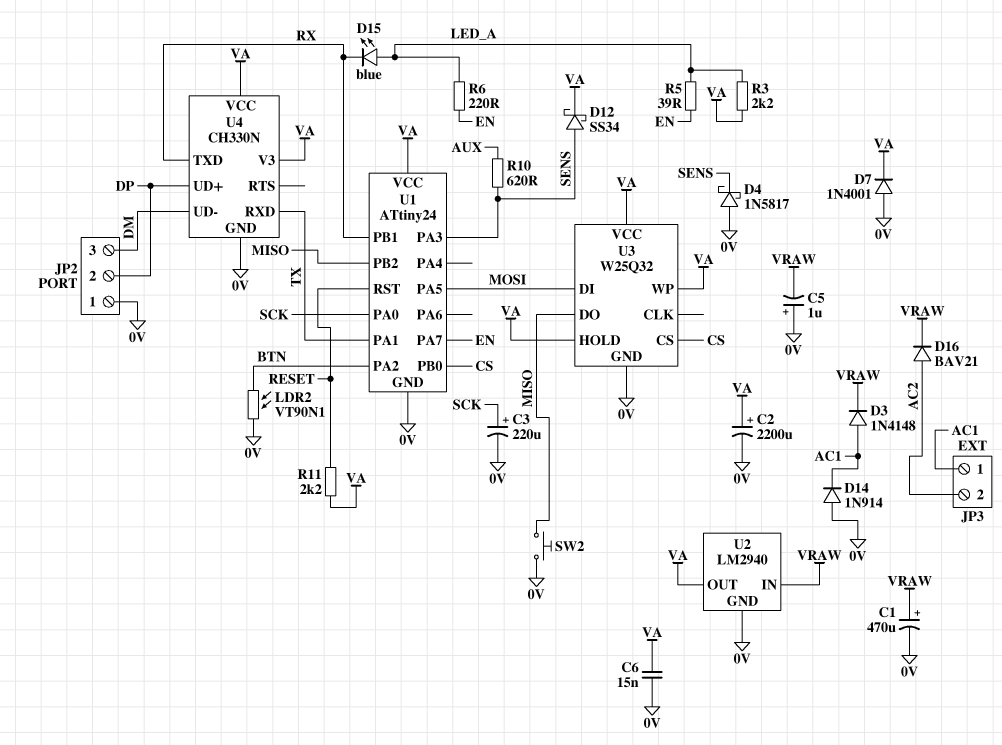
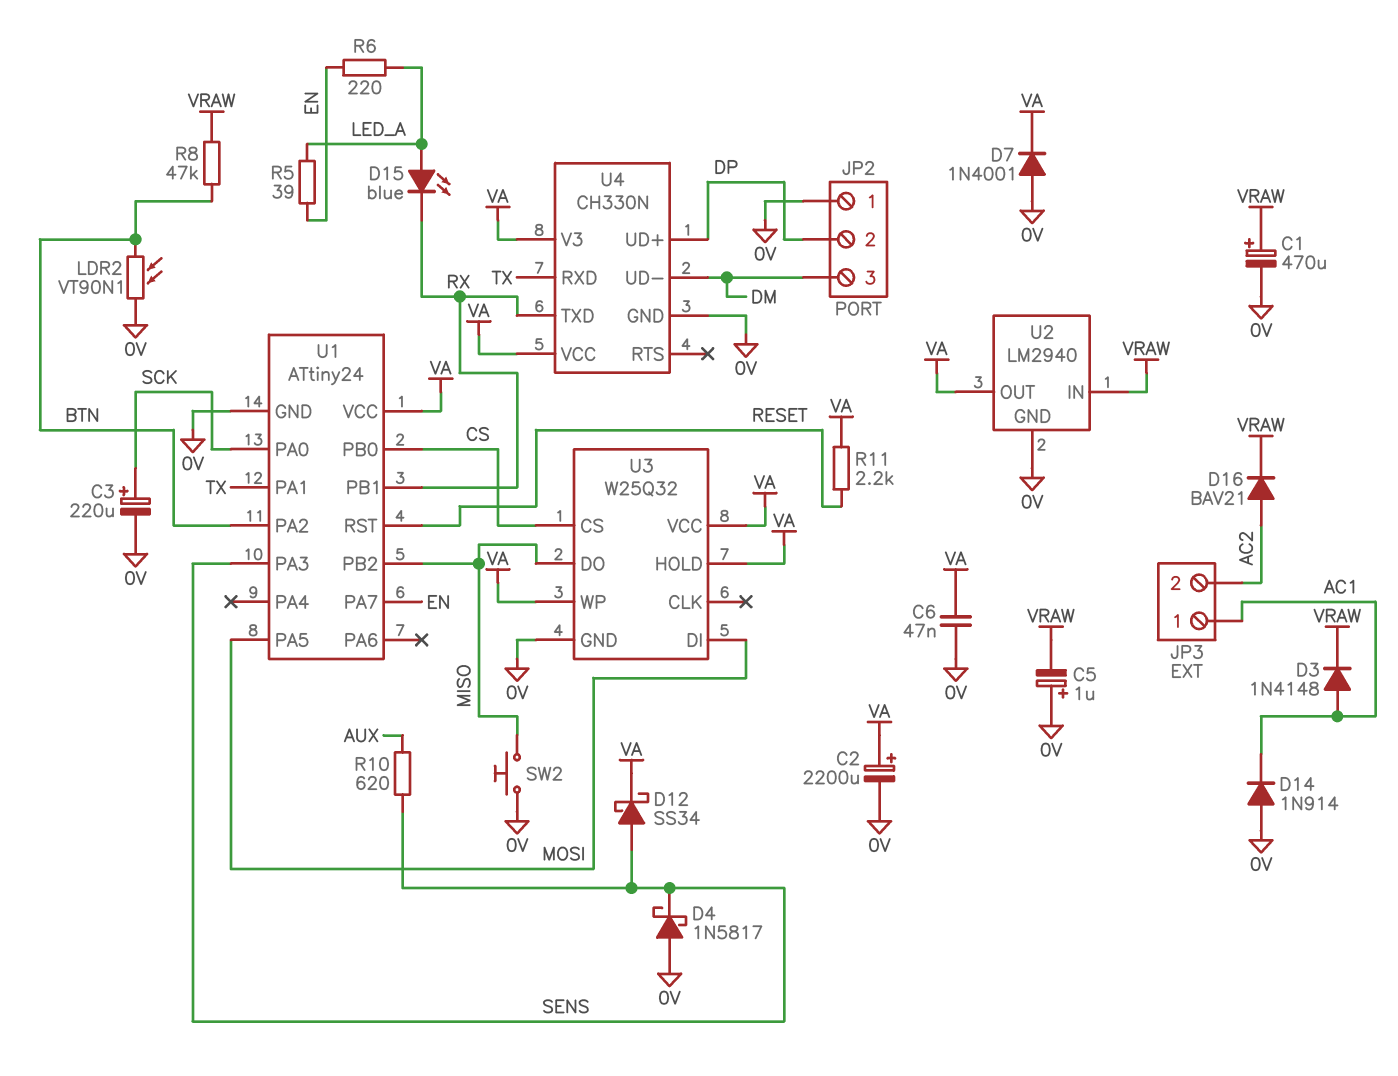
C6: 15nF (0V, VA) -> 47nF (0V, VA)
R3: 2.2k (LED_A, VA) -> none
R8: none -> 47k (BTN, VRAW)

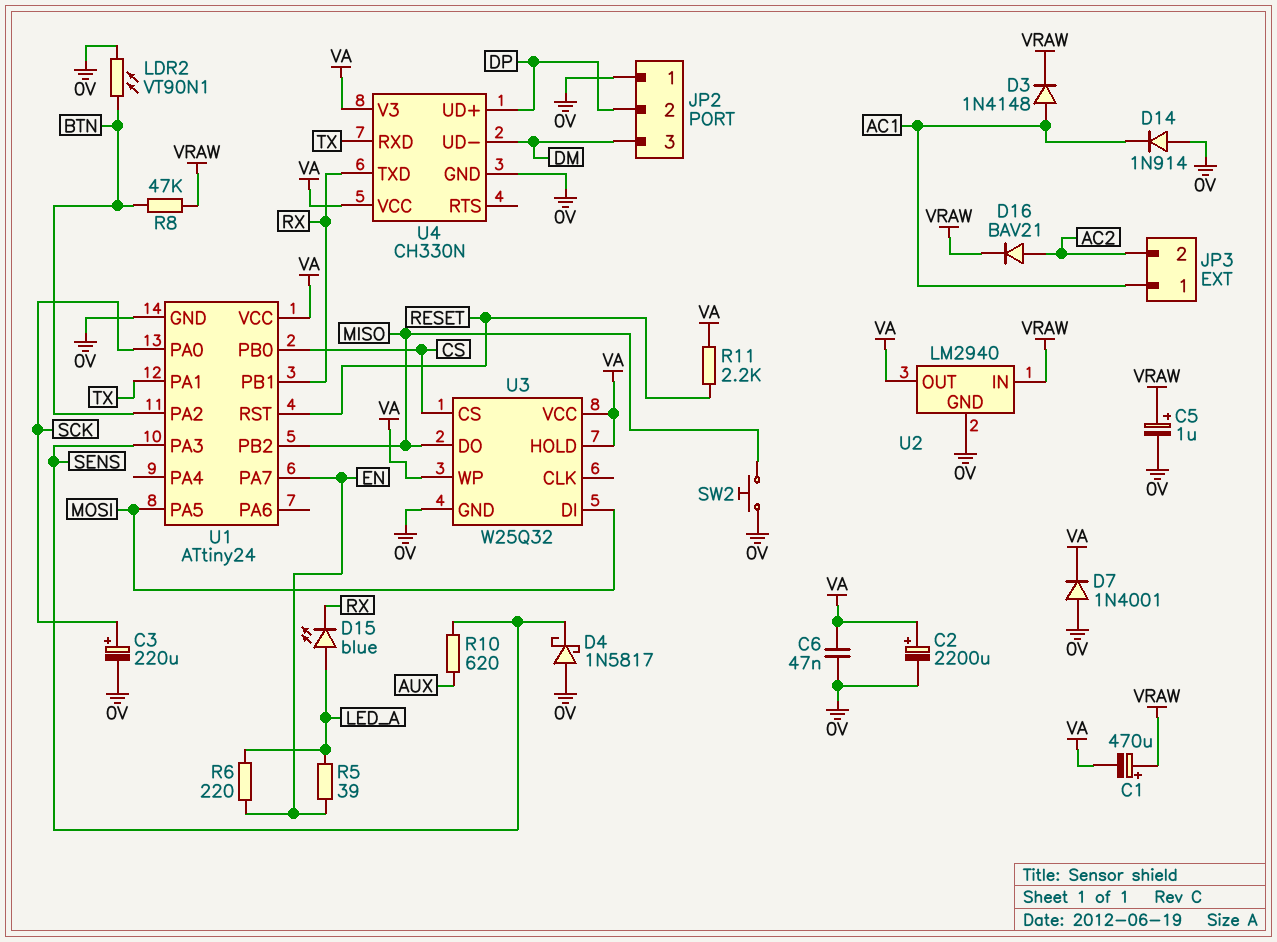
C1: 470uF (plus VRAW, minus 0V) -> 470uF (plus VRAW, minus VA)
C5: 1uF (plus 0V, minus VRAW) -> 1uF (plus VRAW, minus 0V)
D12: schottky SS34 (A SENS, K VA) -> none

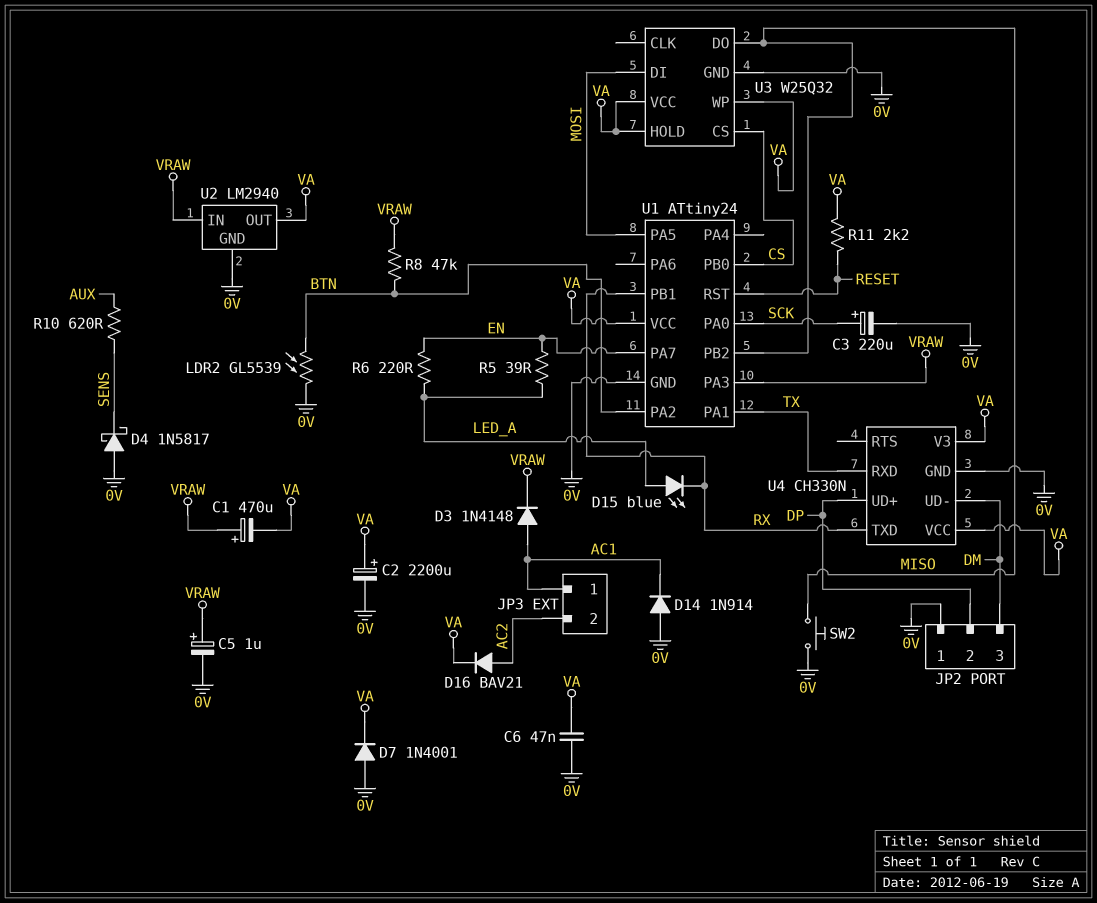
D16: diode BAV21 (A AC2, K VRAW) -> diode BAV21 (A AC2, K VA)
LDR2: VT90N1 (0V, BTN) -> GL5539 (0V, BTN)
U1 pin PA3: SENS -> VRAW

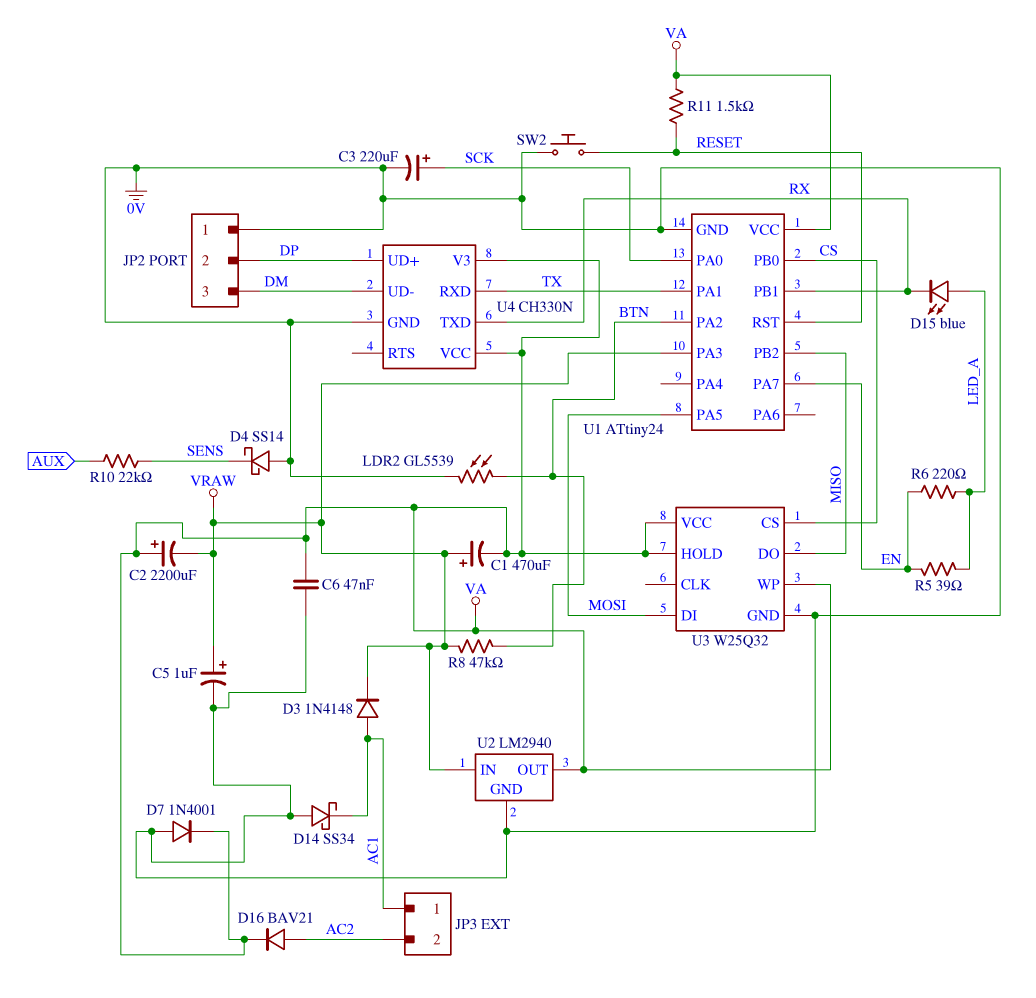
C2: 2200uF (plus VA, minus 0V) -> 2200uF (plus VA, minus VRAW)
D4: schottky 1N5817 (A 0V, K SENS) -> schottky SS14 (A 0V, K SENS)
D14: diode 1N914 (A 0V, K AC1) -> schottky SS34 (A 0V, K AC1)
R10: 620 (AUX, SENS) -> 22k (AUX, SENS)
R11: 2.2k (RESET, VA) -> 1.5k (RESET, VA)
SW2: button (0V, MISO) -> button (0V, RESET)

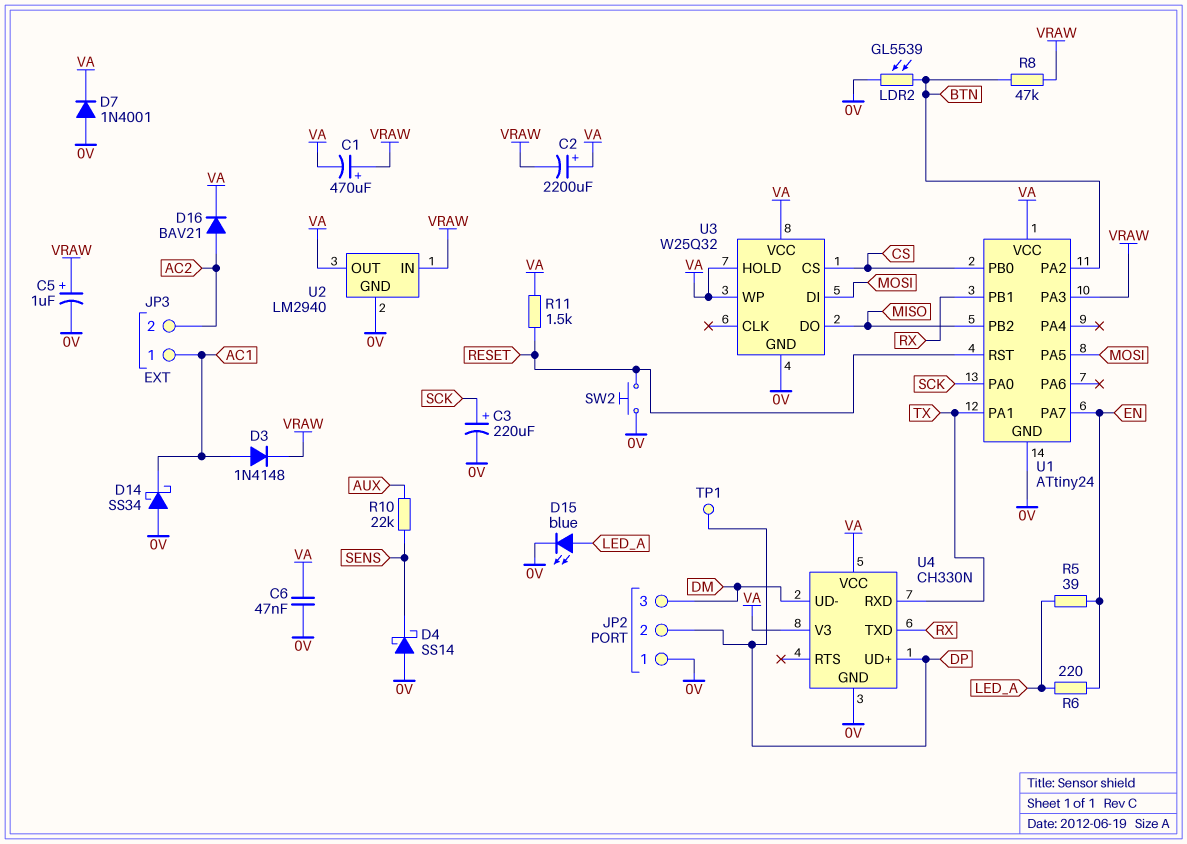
D15: LED blue (A LED_A, K RX) -> LED blue (A LED_A, K 0V)
TP1: none -> test point (DP)

